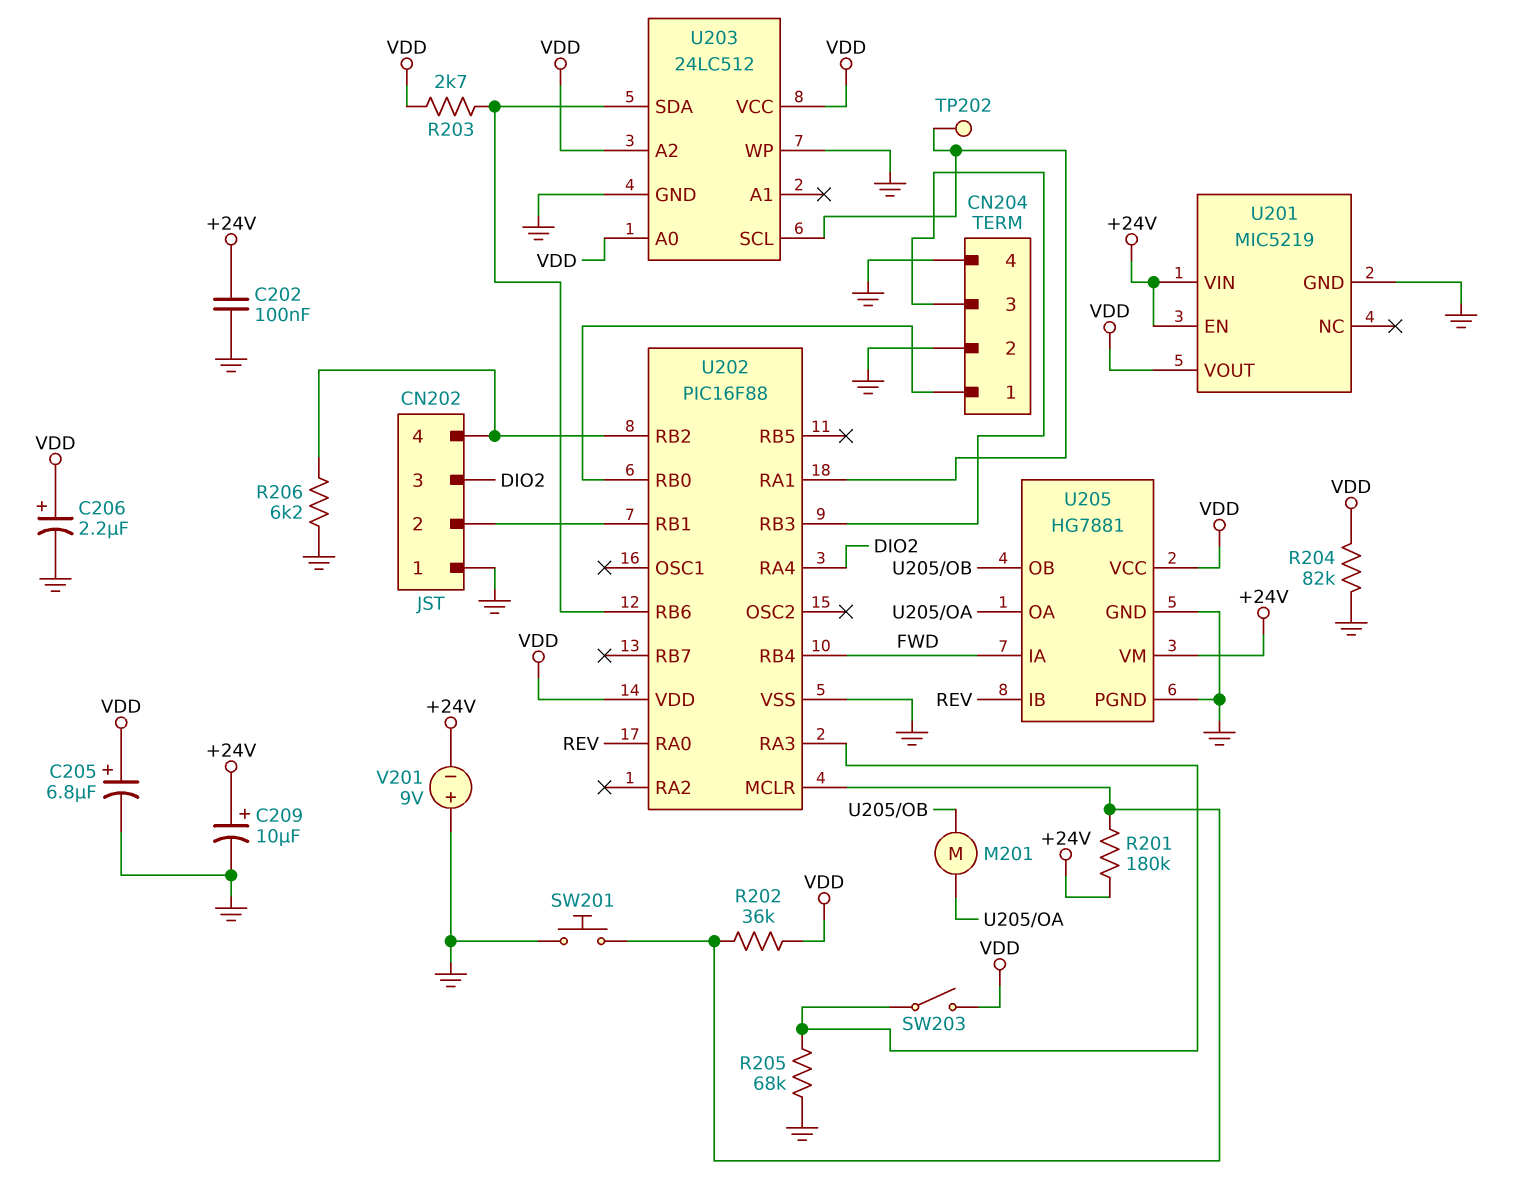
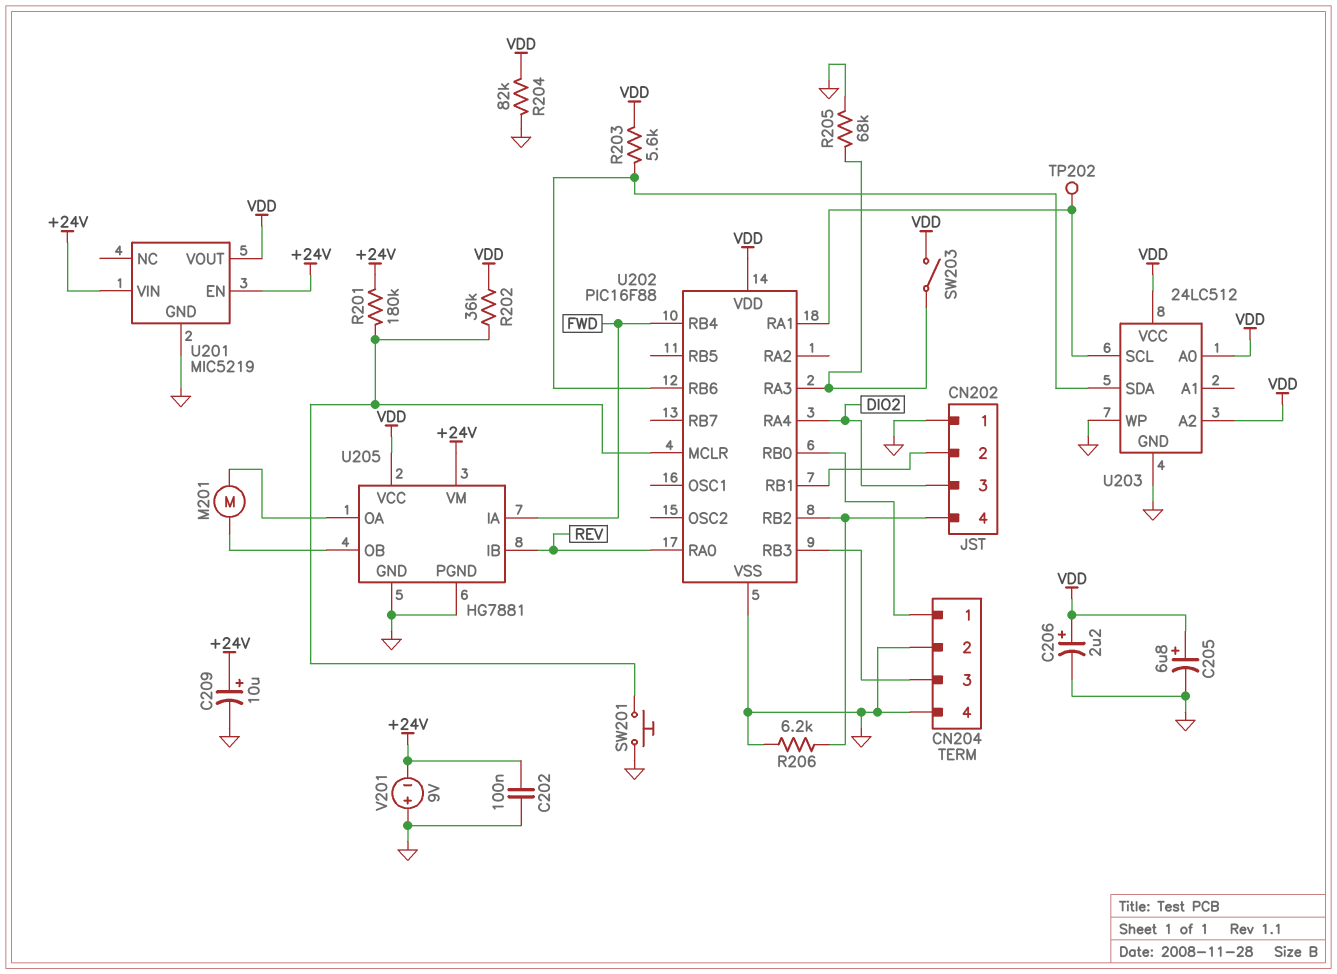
R203: 2.7k (U202/RB6, VDD) -> 5.6k (U202/RB6, VDD)

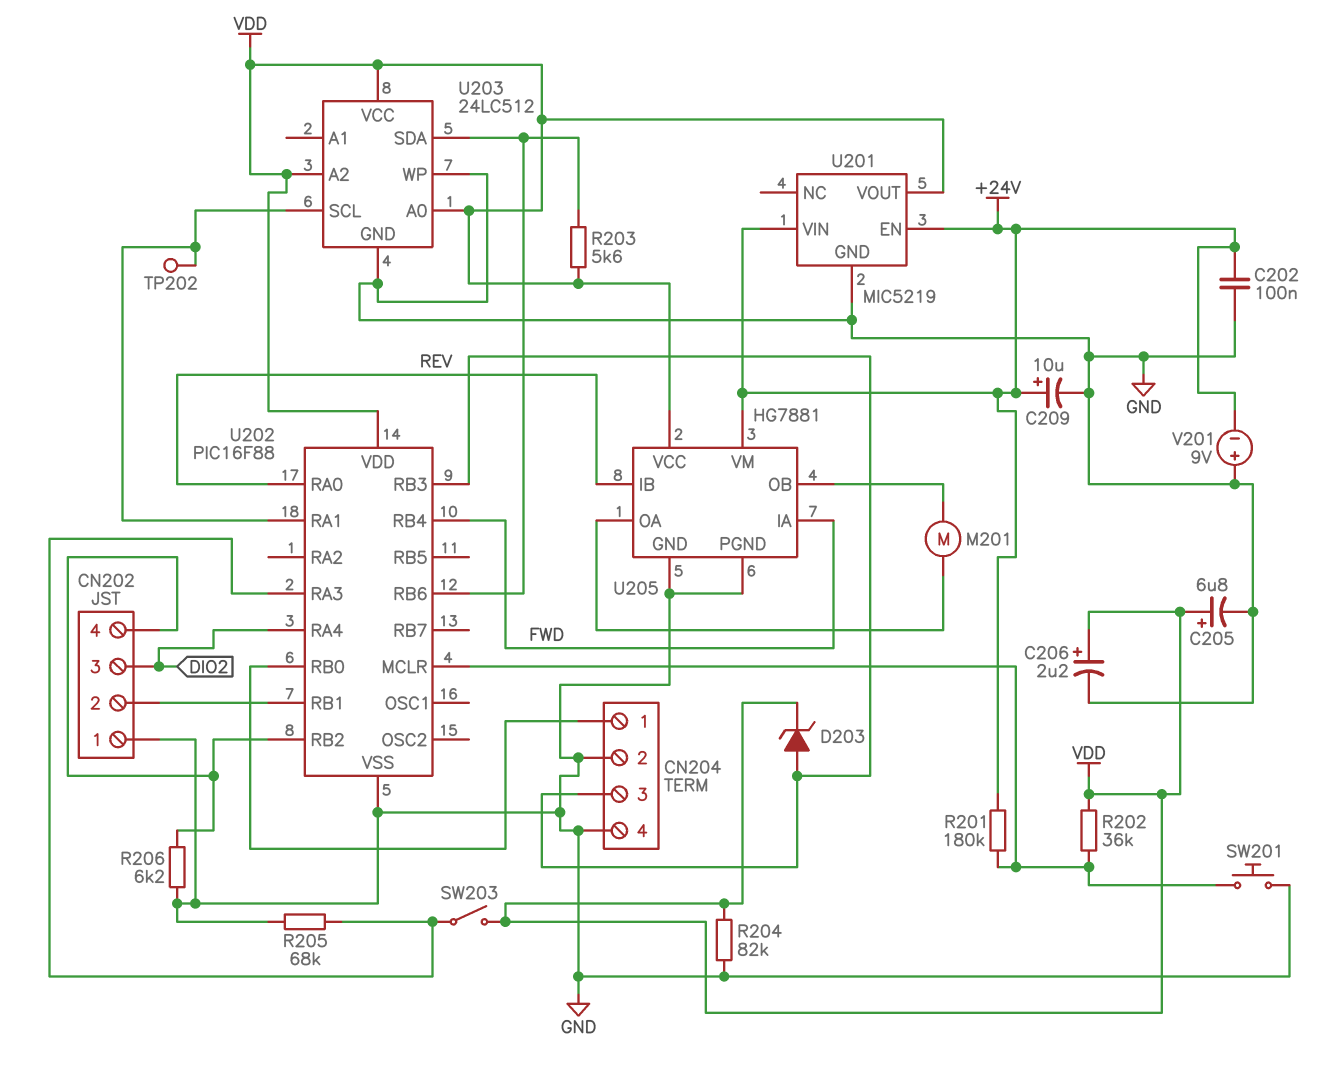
D203: none -> zener (A CN204/3, K VDD)

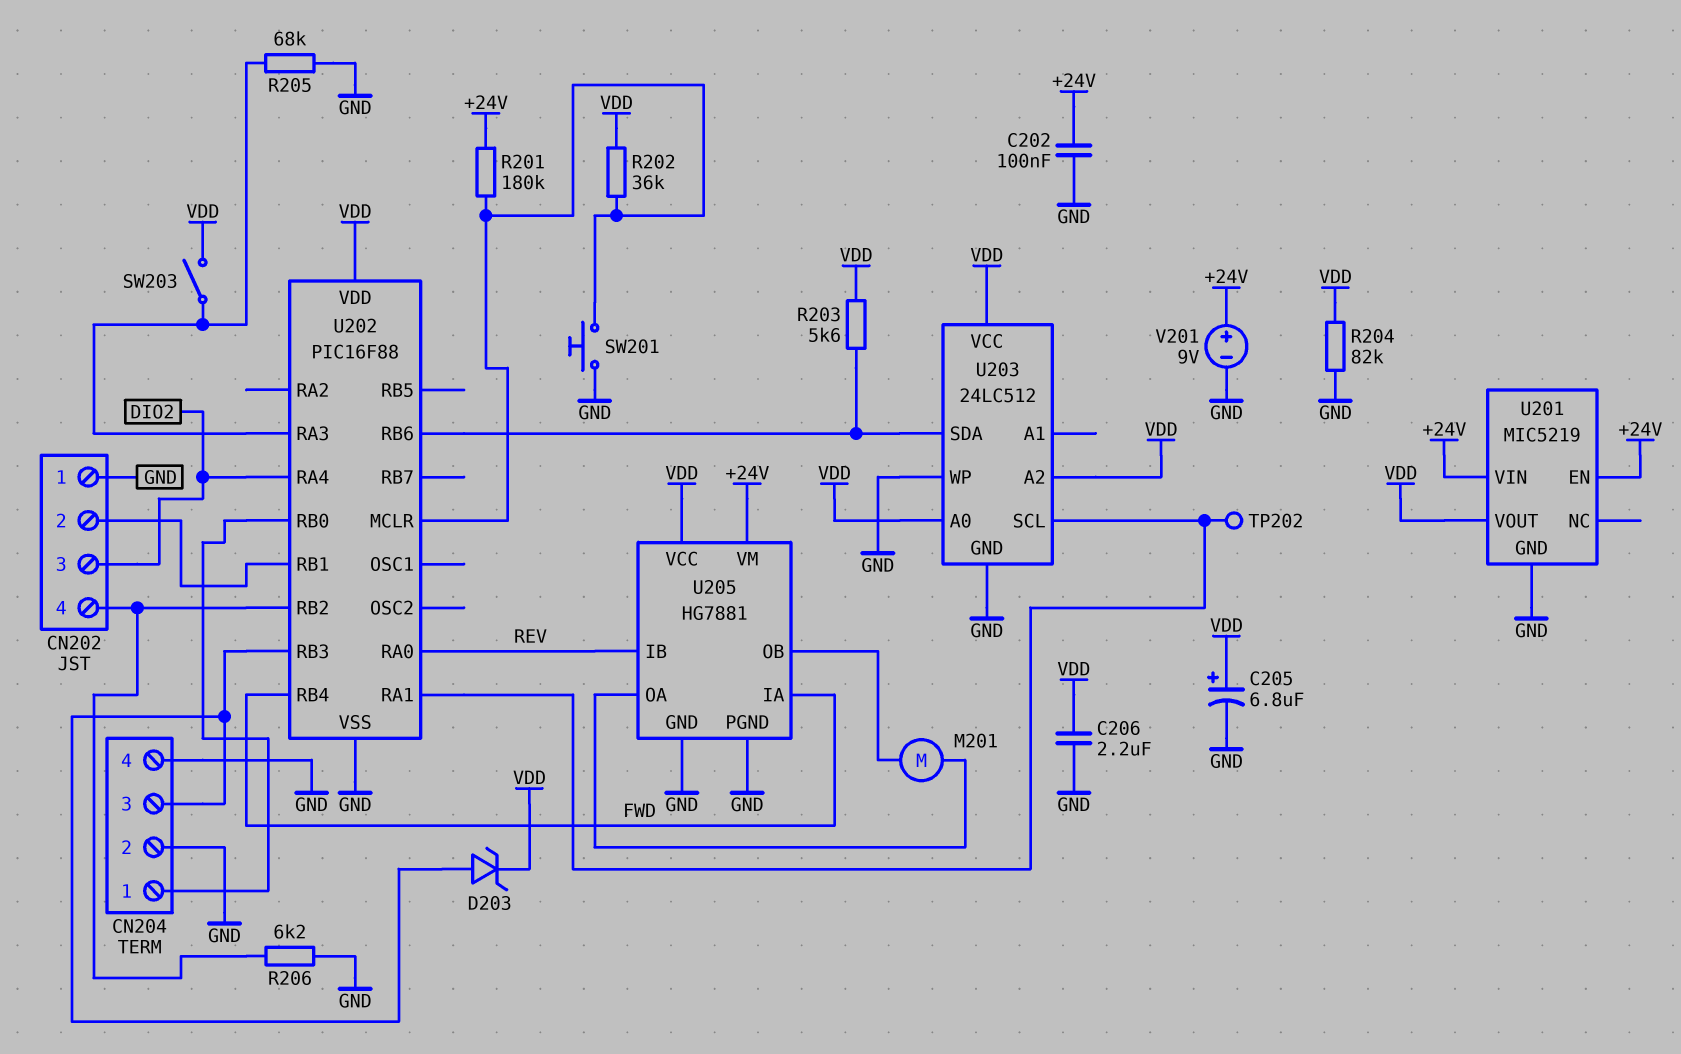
C206: 2.2uF (plus VDD, minus GND) -> 2.2uF (GND, VDD)
C209: 10uF (plus +24V, minus GND) -> none
V201: 9V (plus GND, minus +24V) -> 9V (plus +24V, minus GND)

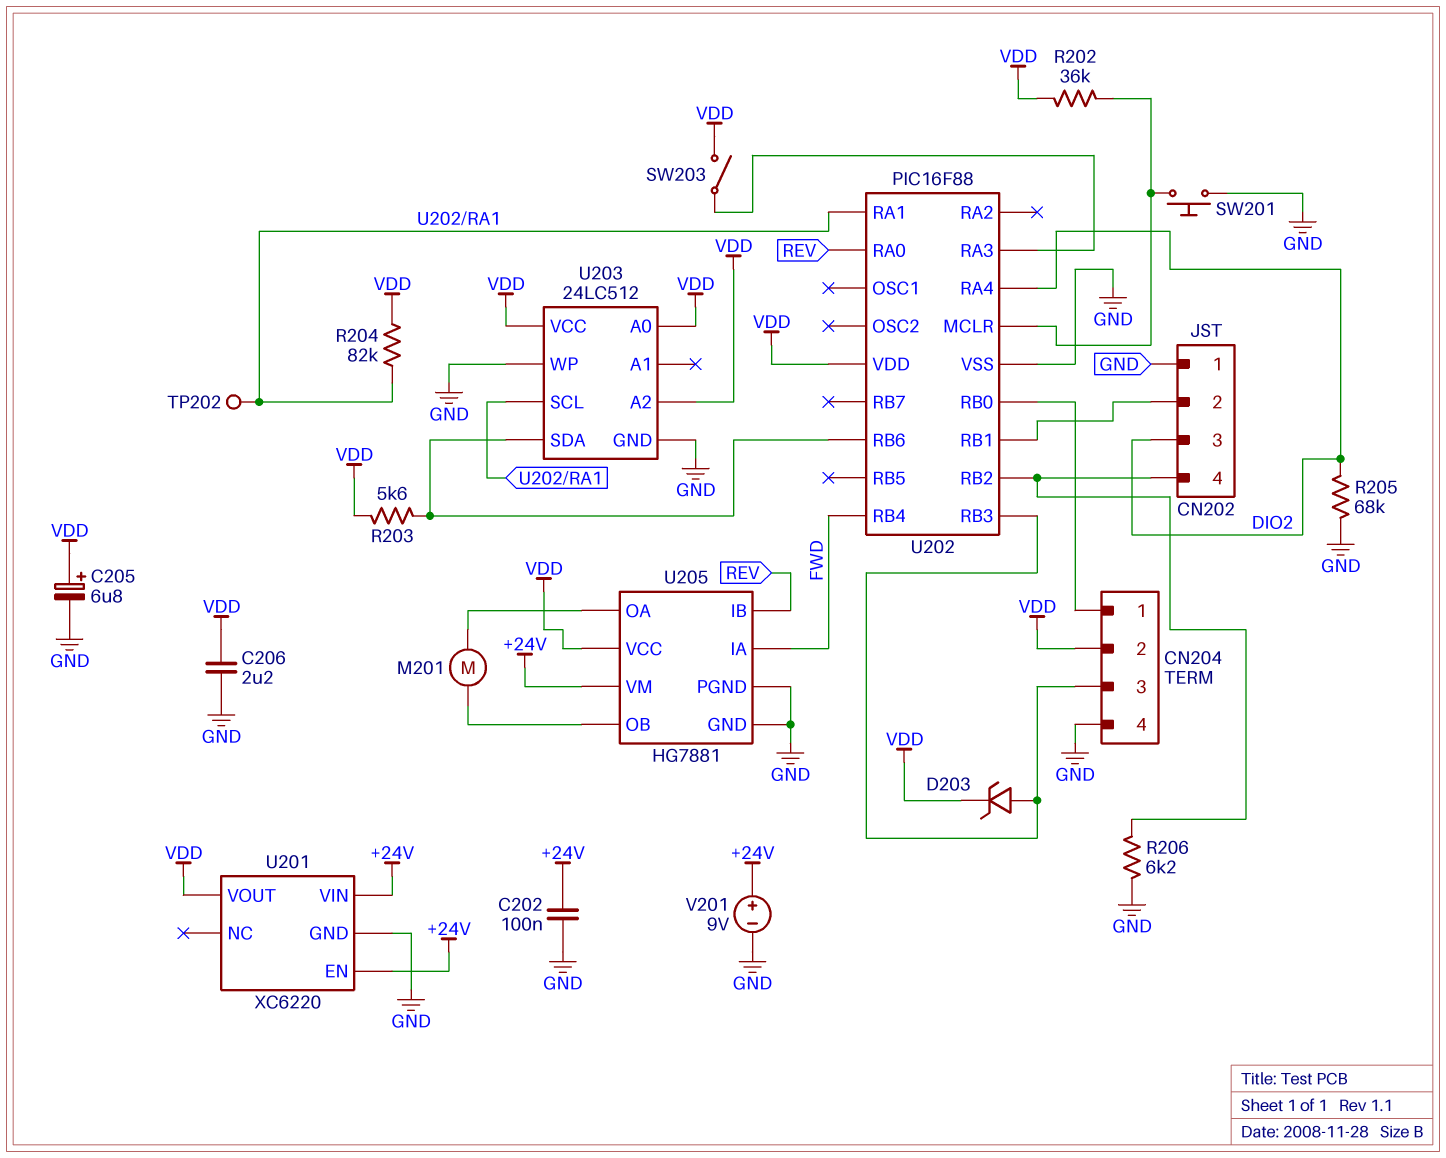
CN204 pin 2: GND -> VDD
R201: 180k (+24V, U202/MCLR) -> none
R204: 82k (GND, VDD) -> 82k (U202/RA1, VDD)
R205: 68k (GND, U202/RA3) -> 68k (DIO2, GND)
U201: MIC5219 -> XC6220

